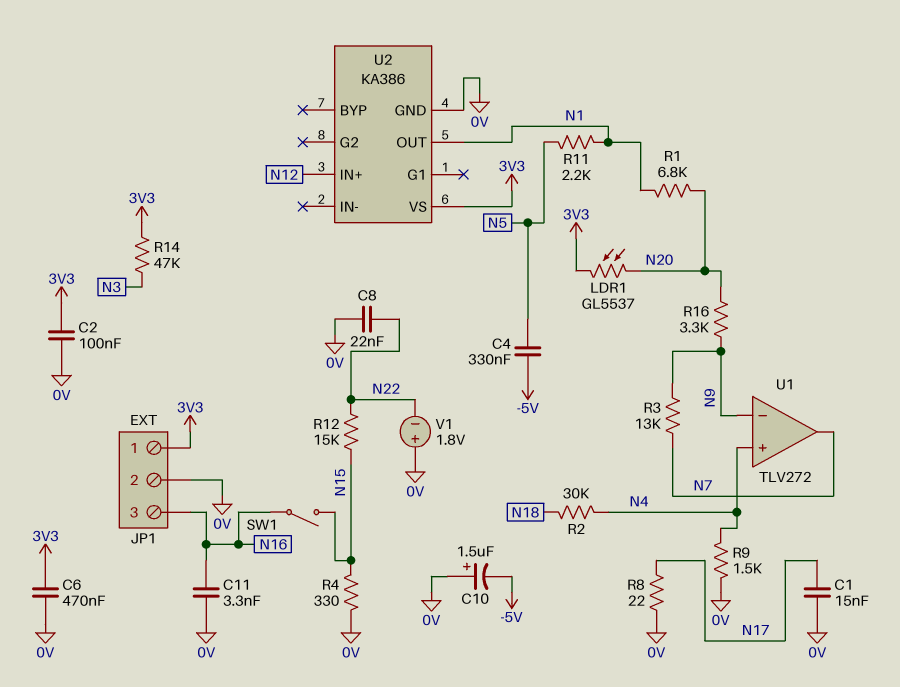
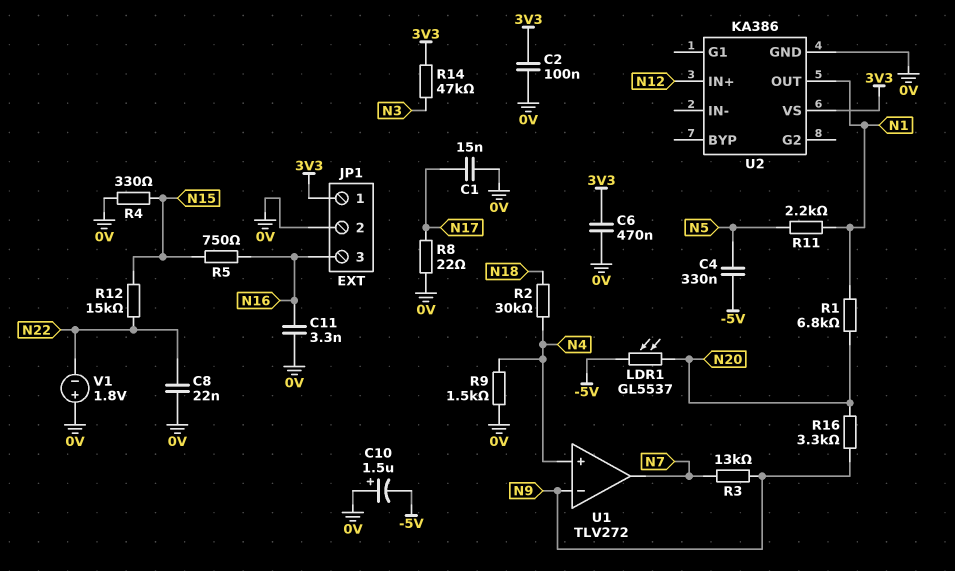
LDR1: GL5537 (3V3, N20) -> GL5537 (-5V, N20)
R5: none -> 750 (N15, N16)
SW1: switch (N15, N16) -> none

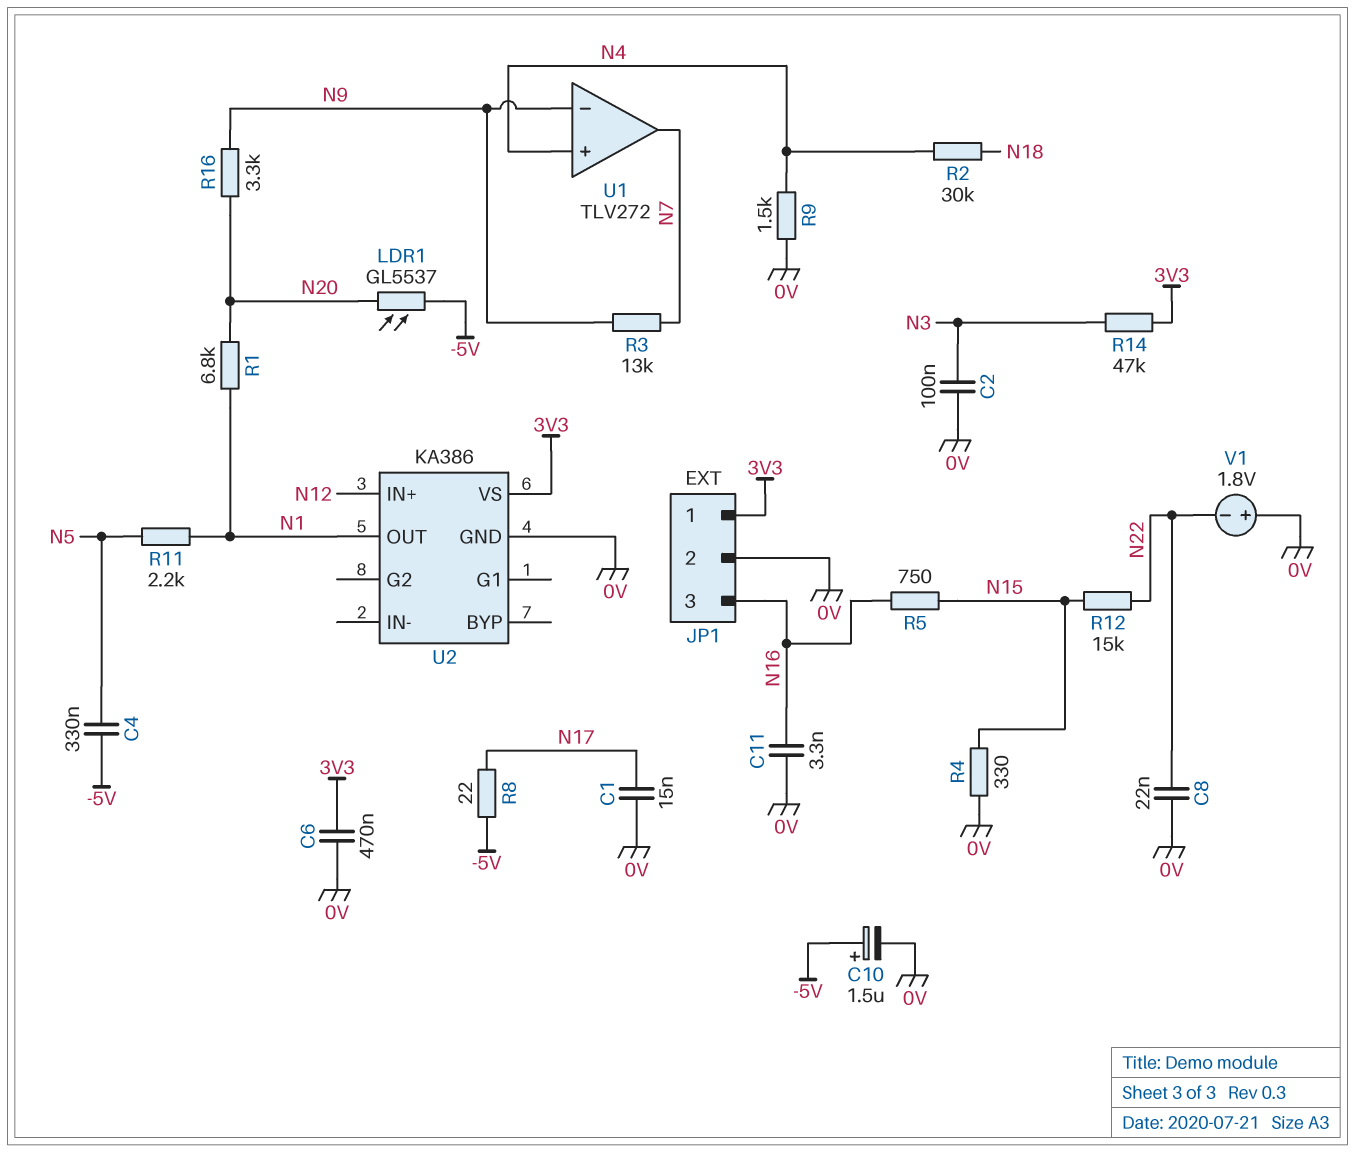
C2: 100nF (0V, 3V3) -> 100nF (0V, N3)
C10: 1.5uF (plus 0V, minus -5V) -> 1.5uF (plus -5V, minus 0V)
R8: 22 (0V, N17) -> 22 (-5V, N17)

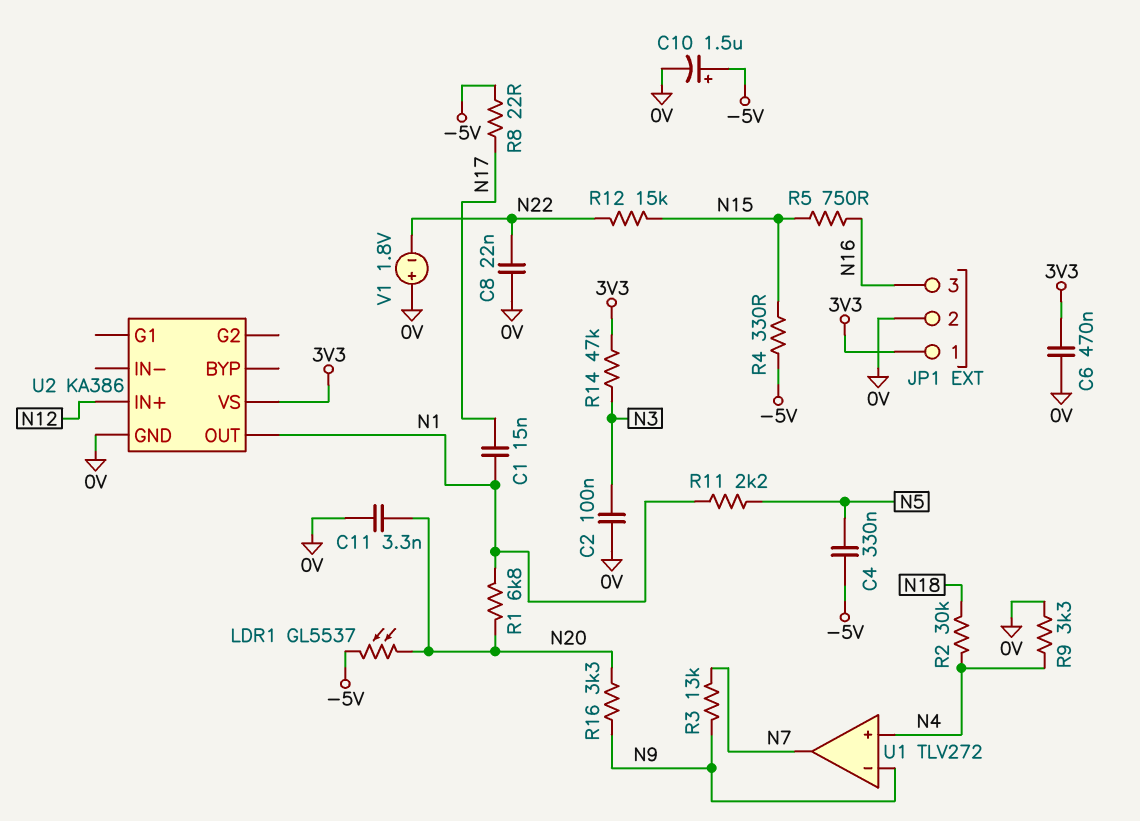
C1: 15nF (0V, N17) -> 15nF (N1, N17)
C11: 3.3nF (0V, N16) -> 3.3nF (0V, N20)
R4: 330 (0V, N15) -> 330 (-5V, N15)
R9: 1.5k (0V, N4) -> 3.3k (0V, N4)

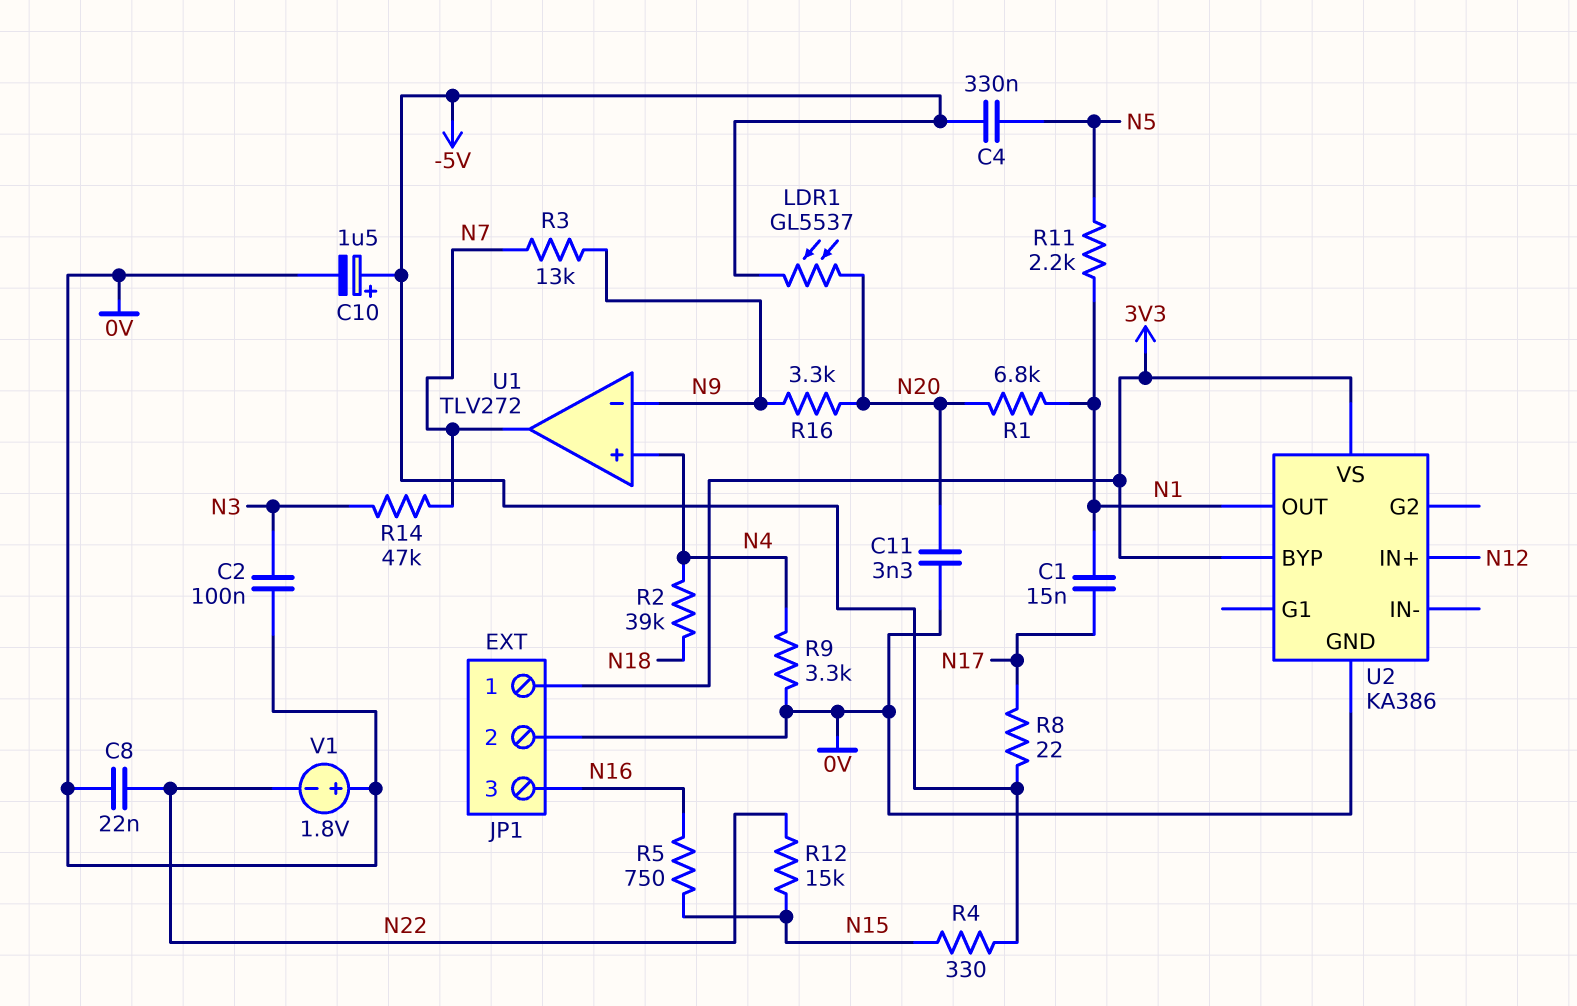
C6: 470nF (0V, 3V3) -> none
R2: 30k (N4, N18) -> 39k (N4, N18)
R14: 47k (3V3, N3) -> 47k (N3, N7)
U2 pin BYP: none -> 3V3

